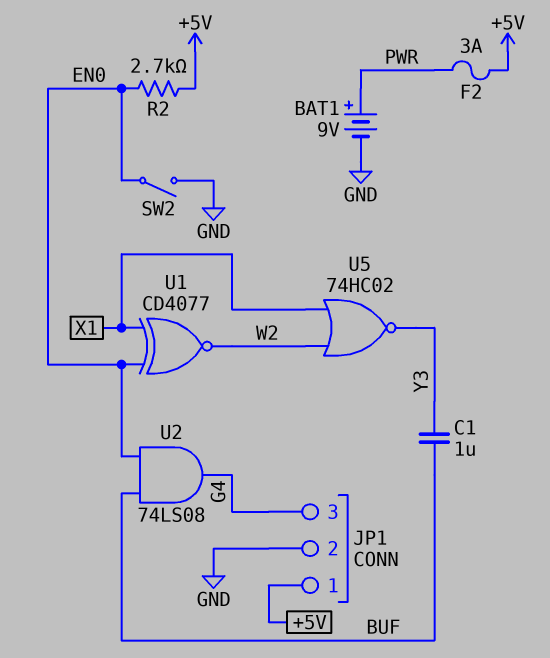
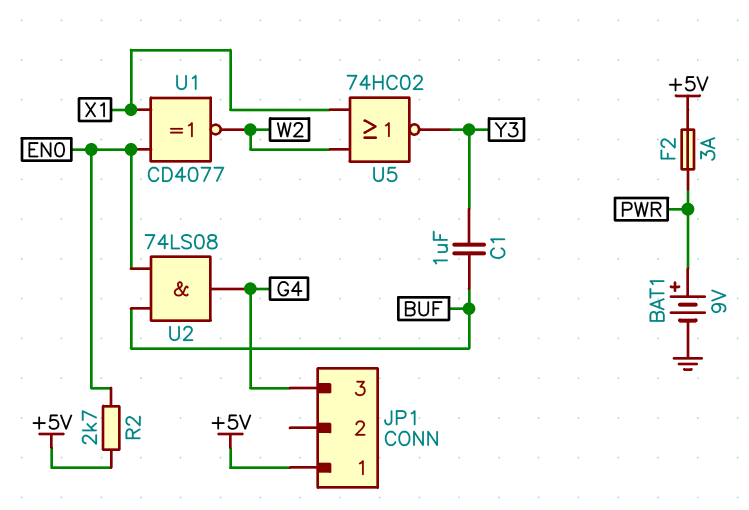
JP1 pin 2: GND -> none
SW2: switch (EN0, GND) -> none

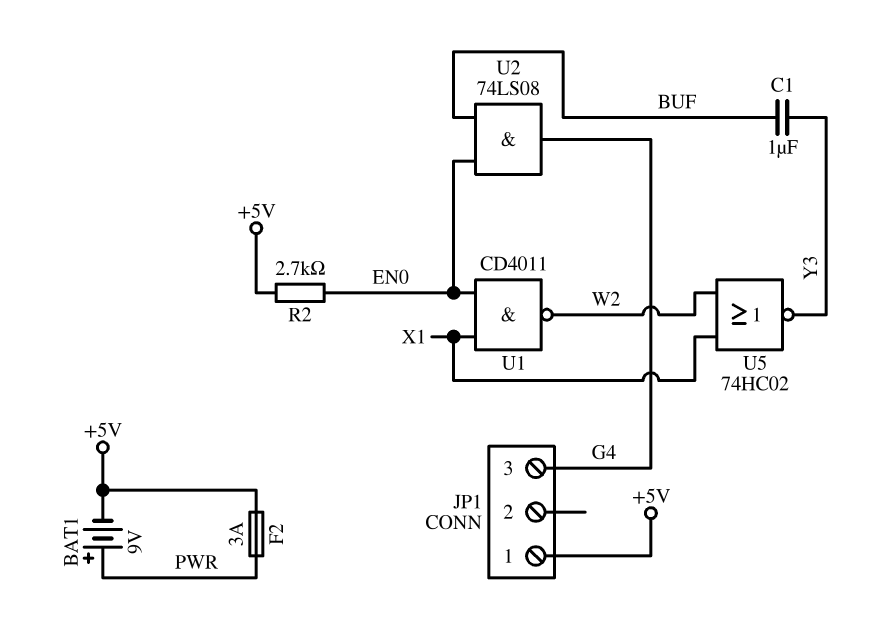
BAT1: 9V (plus PWR, minus GND) -> 9V (plus PWR, minus +5V)
U1: XNOR CD4077 (in EN0, in X1, out W2) -> NAND CD4011 (in EN0, in X1, out W2)

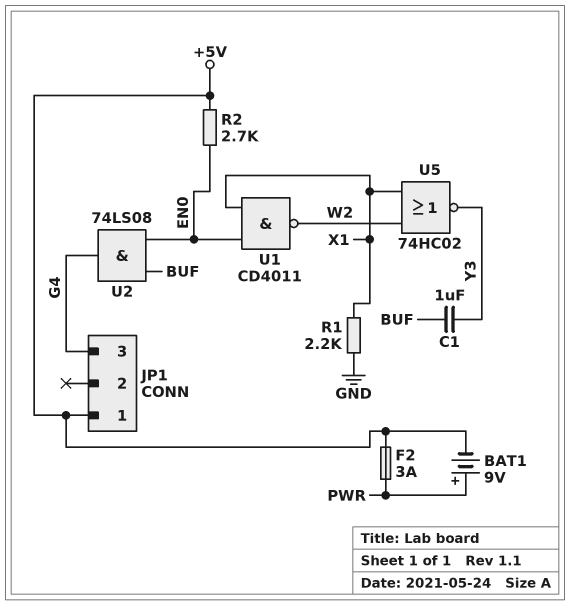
R1: none -> 2.2k (GND, X1)

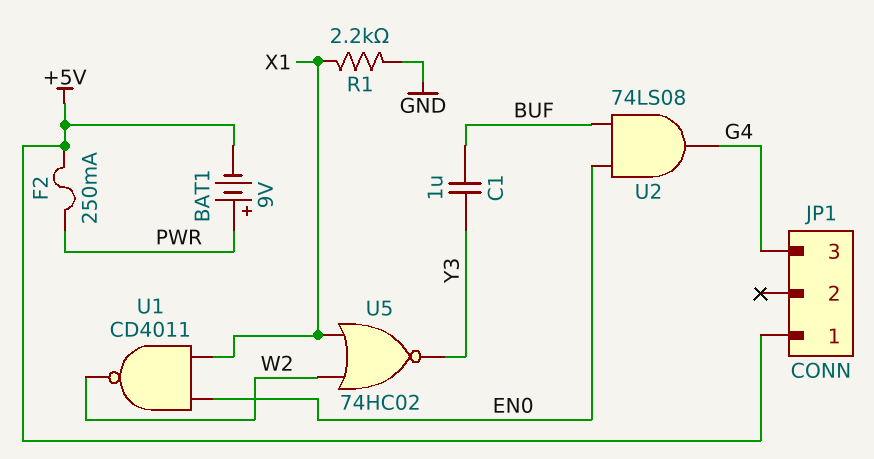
F2: 3A (+5V, PWR) -> 250mA (+5V, PWR)
R2: 2.7k (+5V, EN0) -> none

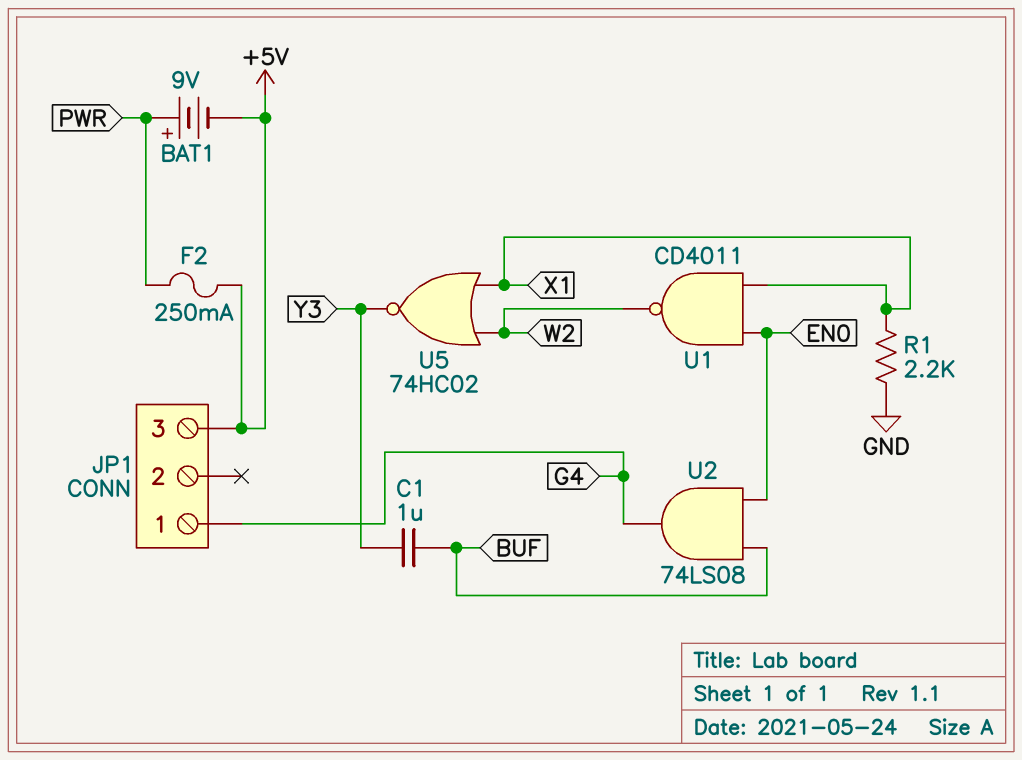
JP1 pin 1: +5V -> G4
JP1 pin 3: G4 -> +5V

